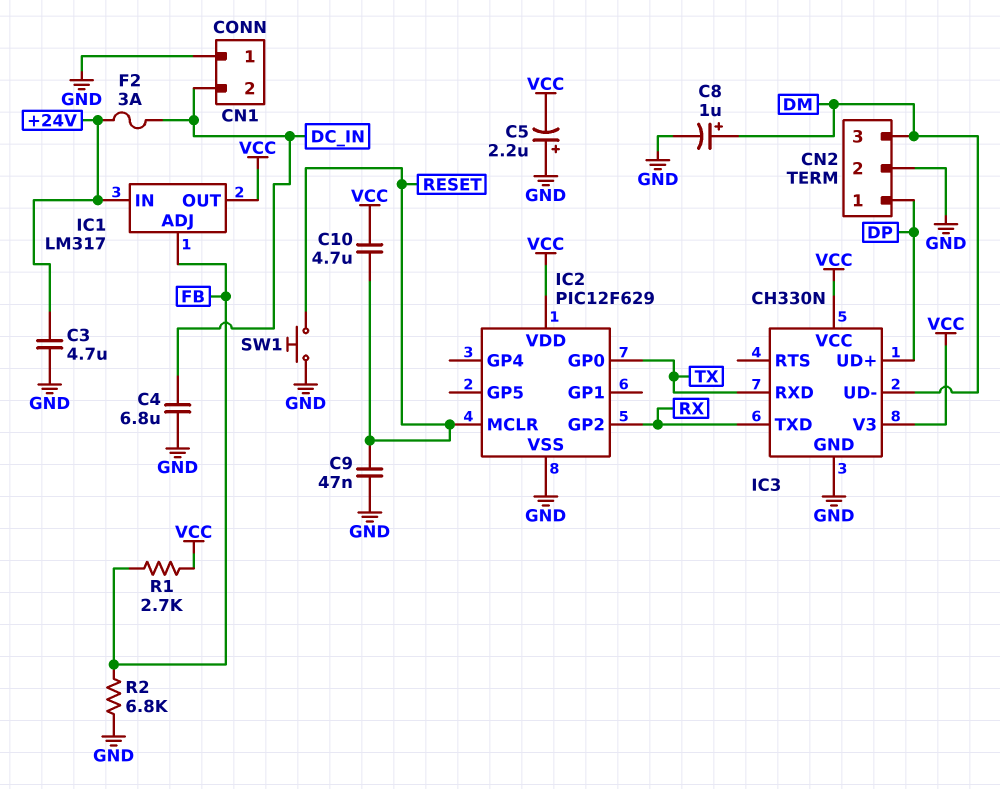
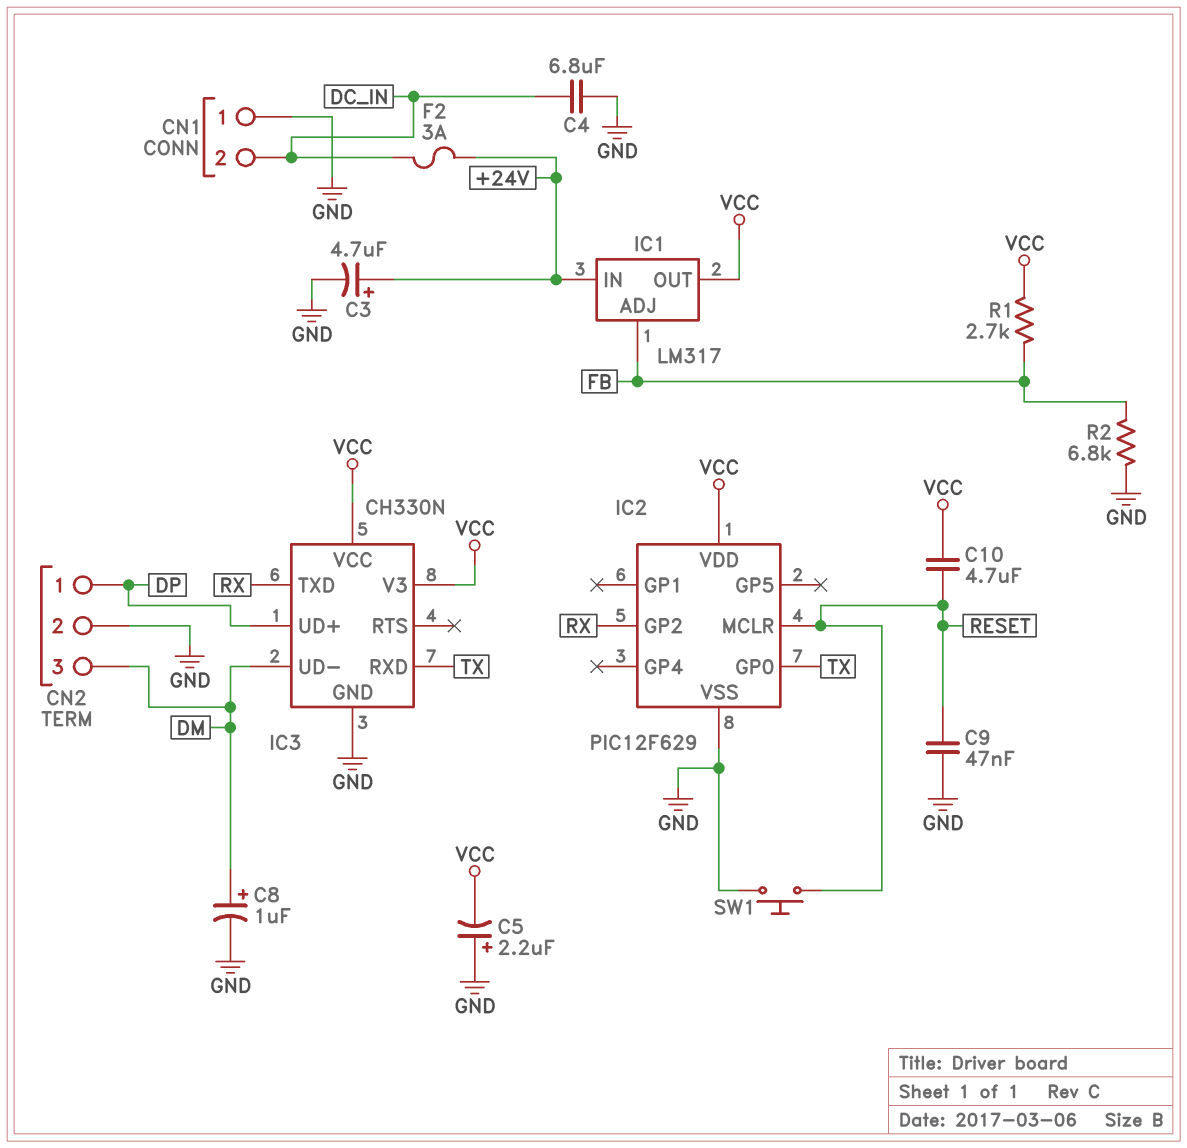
C3: 4.7uF (+24V, GND) -> 4.7uF (plus +24V, minus GND)

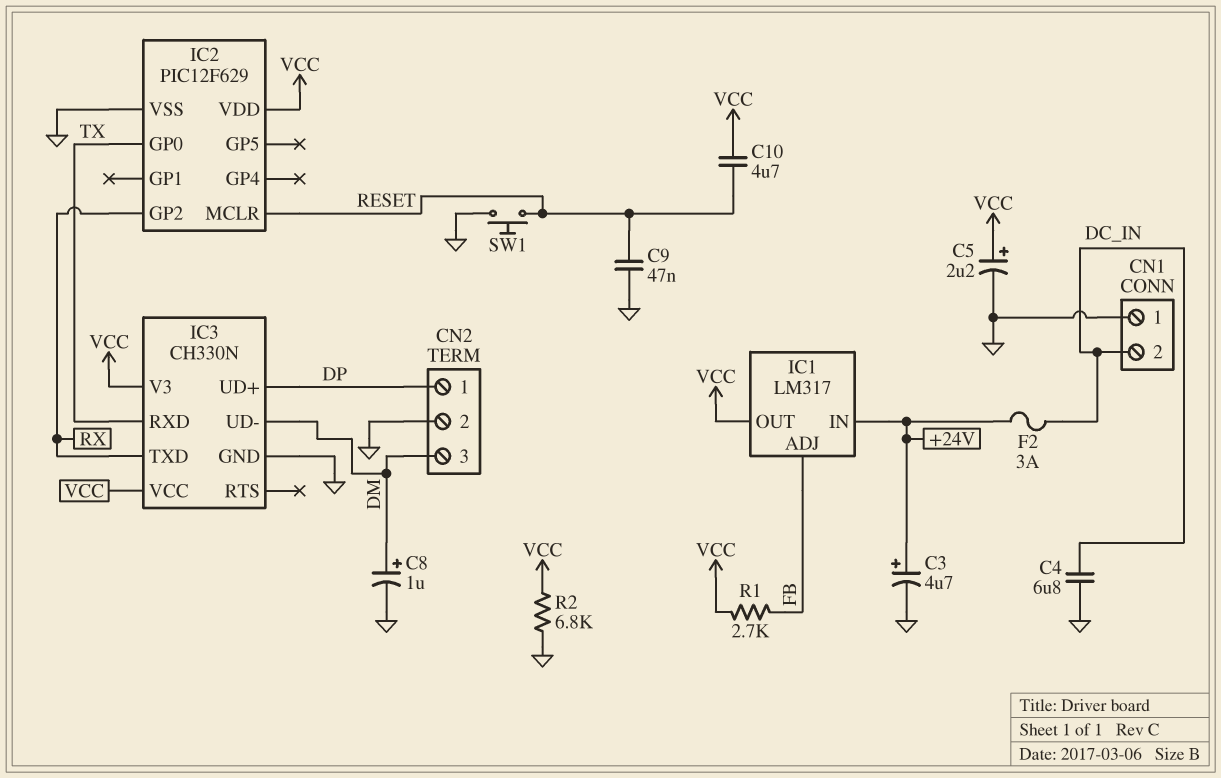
C5: 2.2uF (plus GND, minus VCC) -> 2.2uF (plus VCC, minus GND)
R2: 6.8k (FB, GND) -> 6.8k (GND, VCC)

